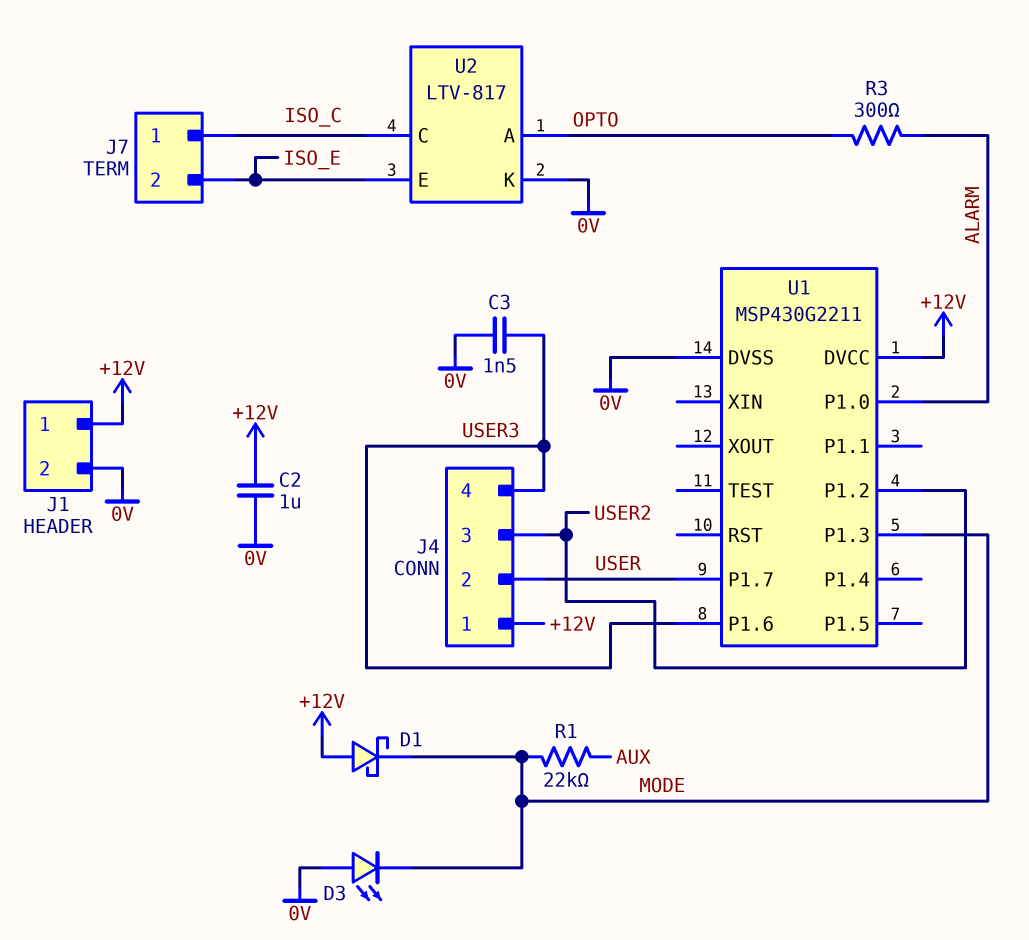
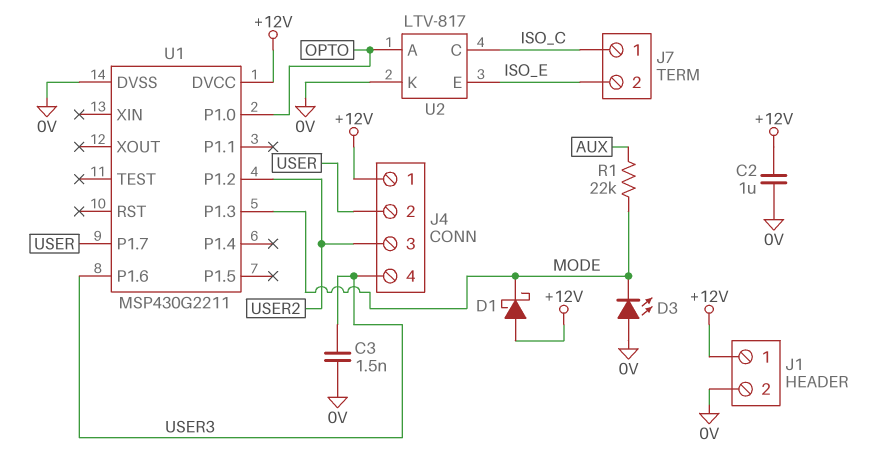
R3: 300 (ALARM, OPTO) -> none
U1 pin P1.0: ALARM -> OPTO

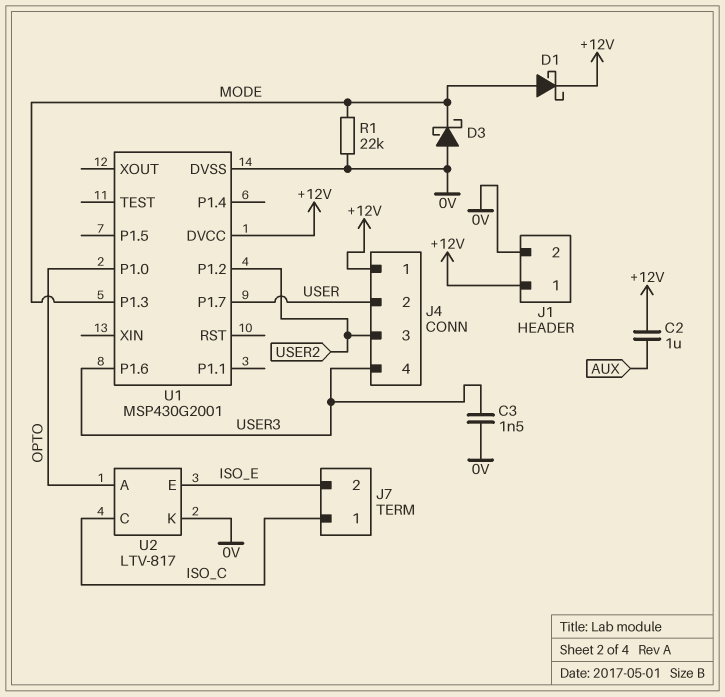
C2: 1uF (+12V, 0V) -> 1uF (+12V, AUX)
D1: schottky (A +12V, K MODE) -> schottky (A MODE, K +12V)
D3: LED (A 0V, K MODE) -> schottky (A 0V, K MODE)
R1: 22k (AUX, MODE) -> 22k (0V, MODE)
U1: MSP430G2211 -> MSP430G2001

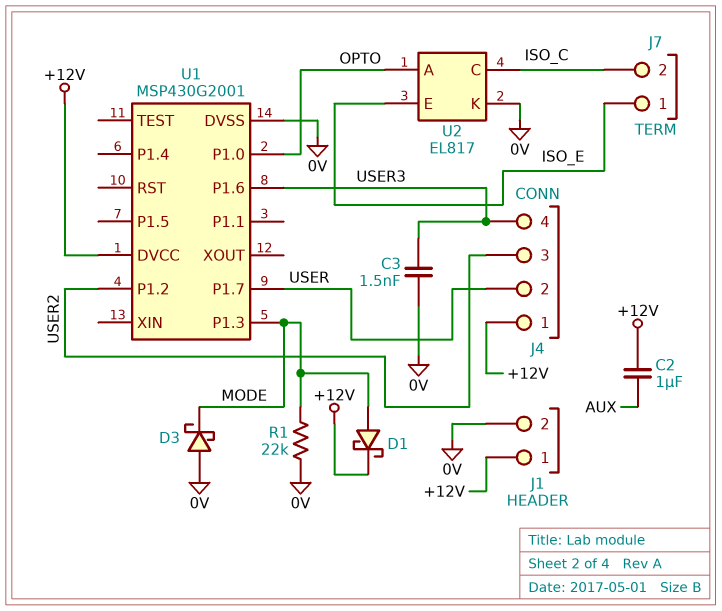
J7 pin 1: ISO_C -> ISO_E
J7 pin 2: ISO_E -> ISO_C
U2: LTV-817 -> EL817

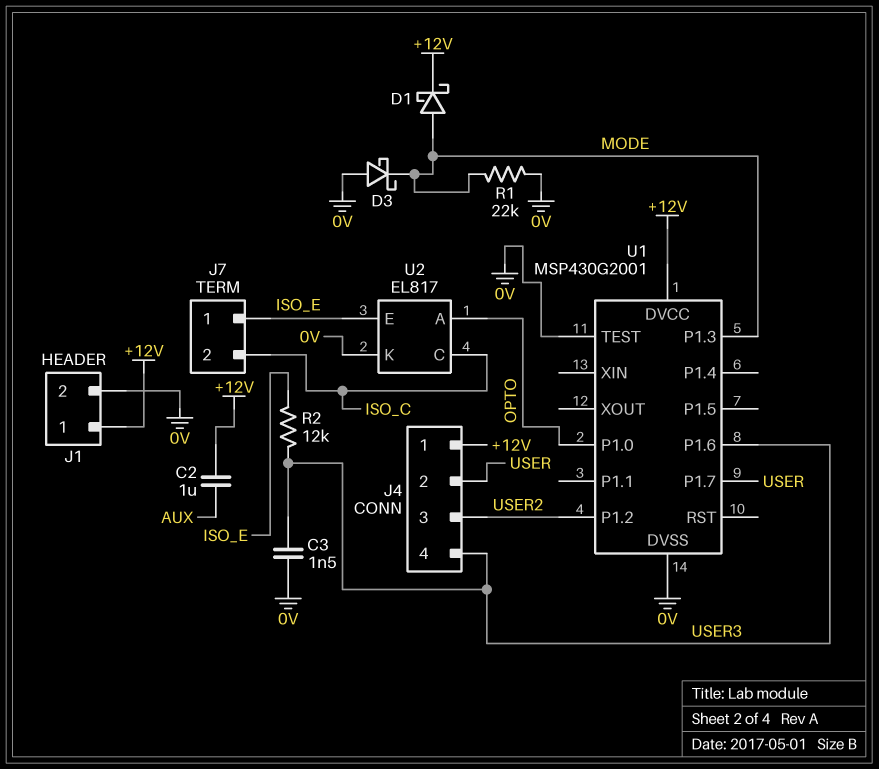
R2: none -> 12k (ISO_E, USER3)
U1 pin TEST: none -> 0V

